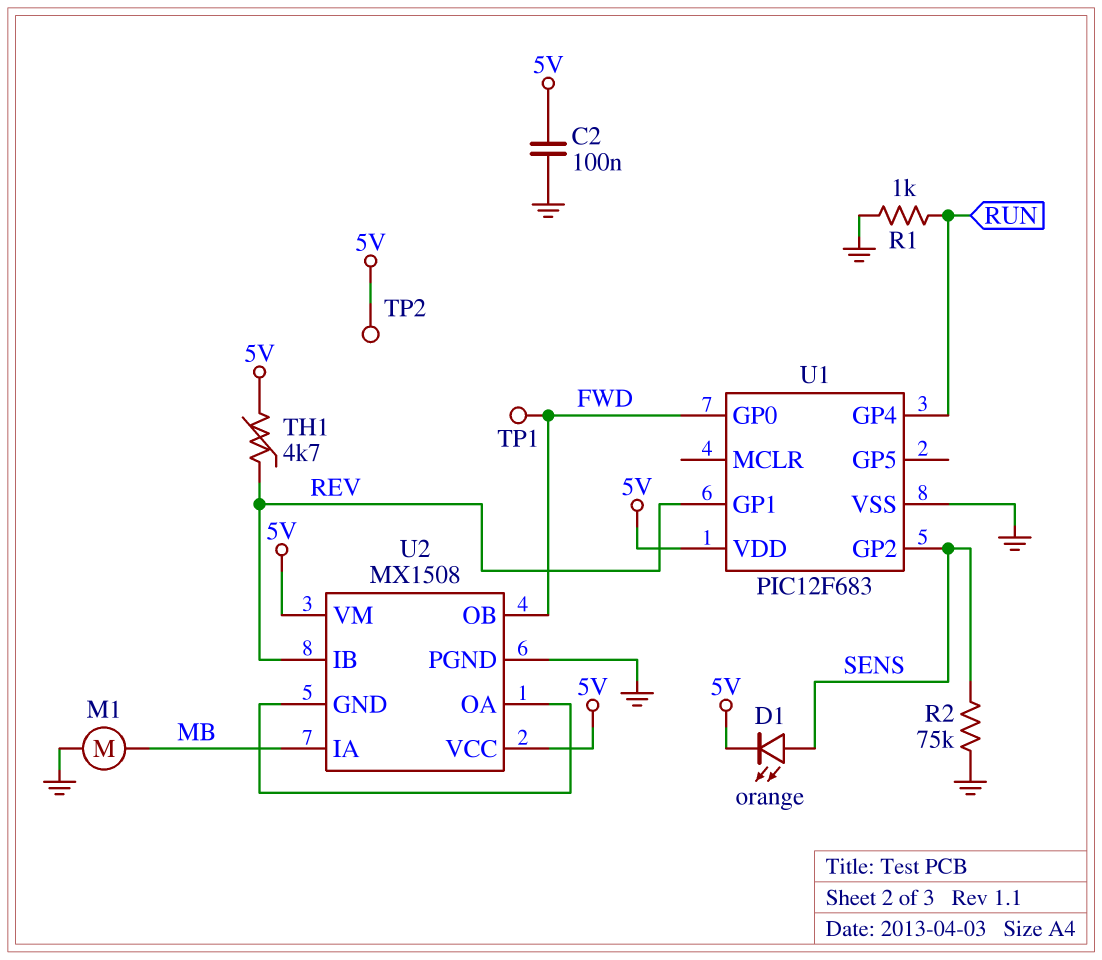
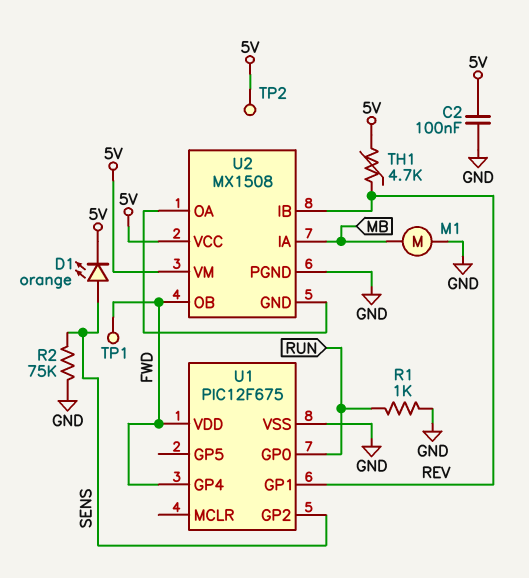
U1: PIC12F683 -> PIC12F675
U1 pin GP0: FWD -> RUN
U1 pin GP4: RUN -> FWD
U1 pin VDD: 5V -> FWD

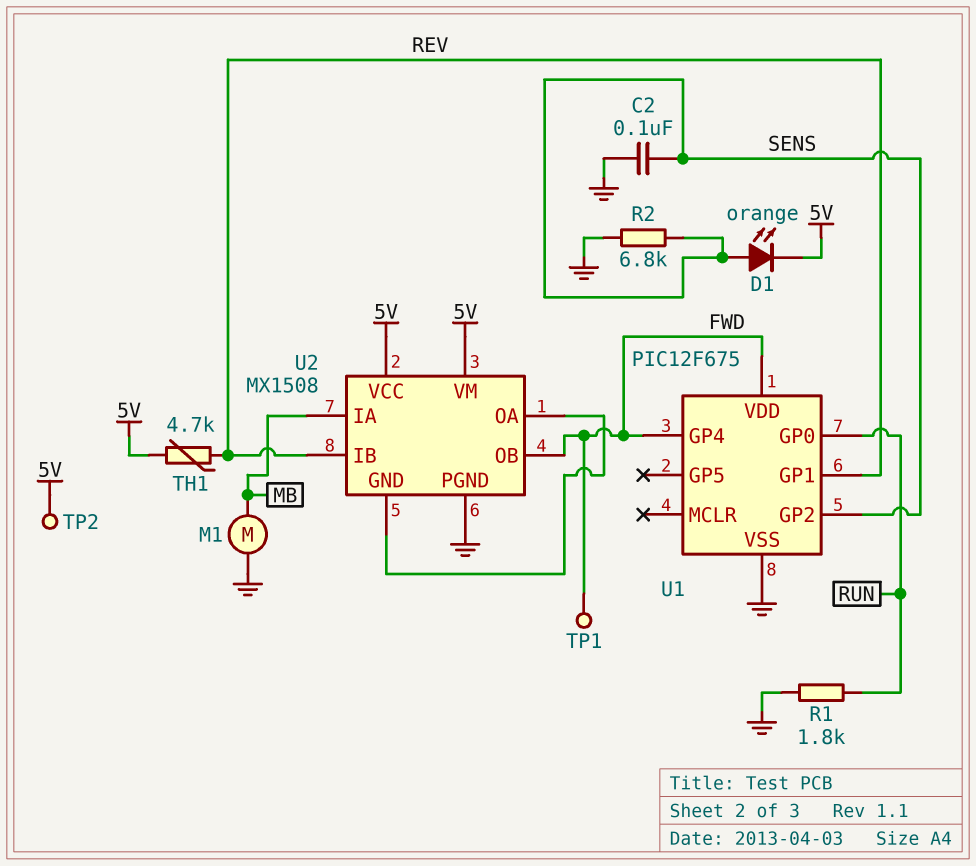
C2: 100nF (5V, GND) -> 100nF (GND, SENS)
R1: 1k (GND, RUN) -> 1.8k (GND, RUN)
R2: 75k (GND, SENS) -> 6.8k (GND, SENS)

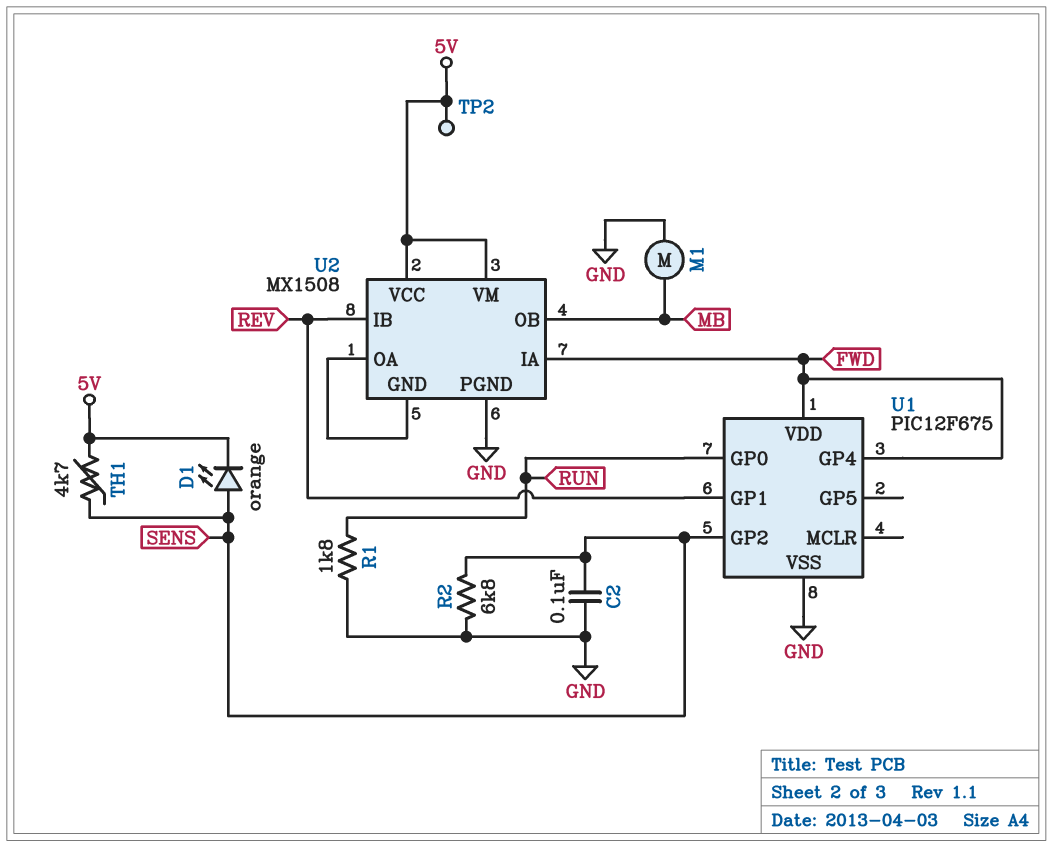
TH1: 4.7k (5V, REV) -> 4.7k (5V, SENS)
TP1: test point (FWD) -> none
U2 pin IA: MB -> FWD
U2 pin OB: FWD -> MB

